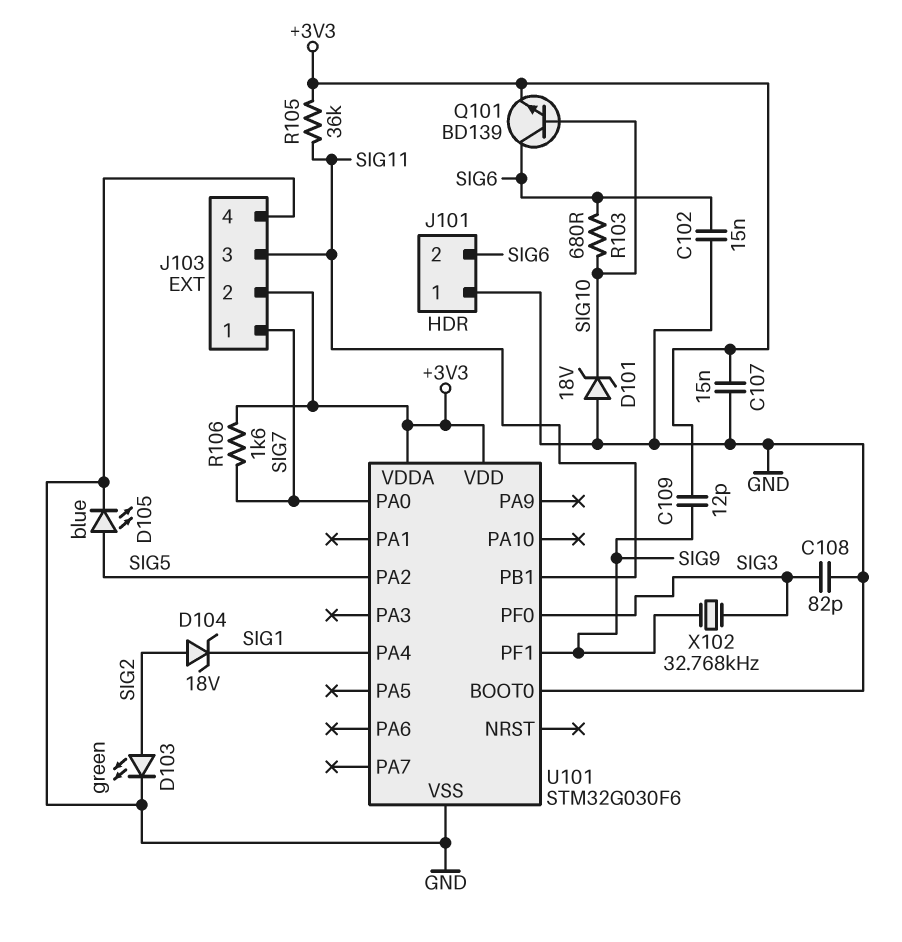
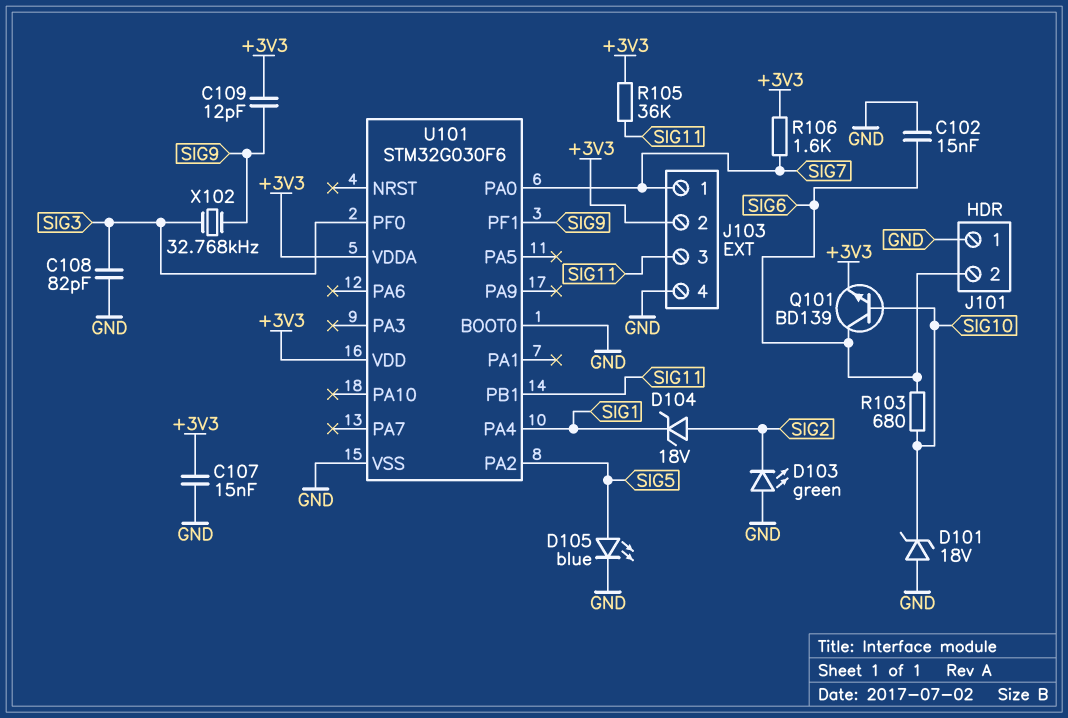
D103: LED green (A SIG2, K GND) -> LED green (A GND, K SIG2)

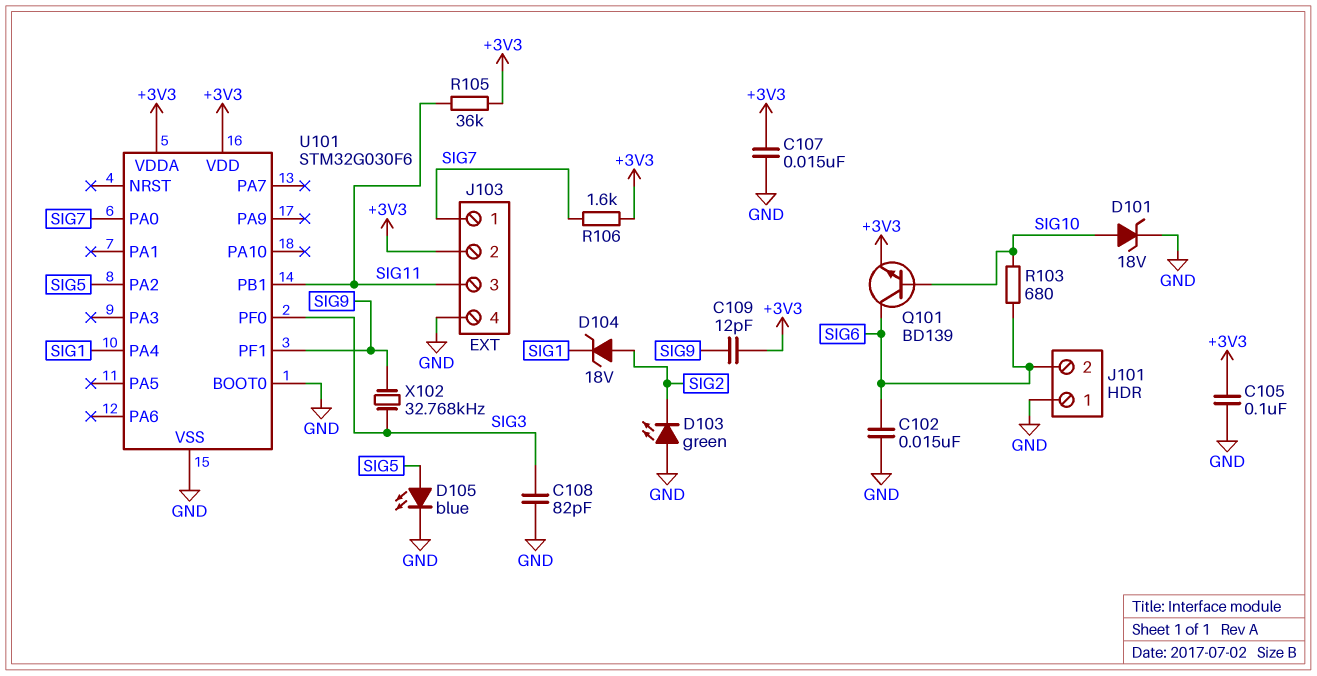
C105: none -> 100nF (+3V3, GND)
D101: zener 18V (A GND, K SIG10) -> zener 18V (A SIG10, K GND)

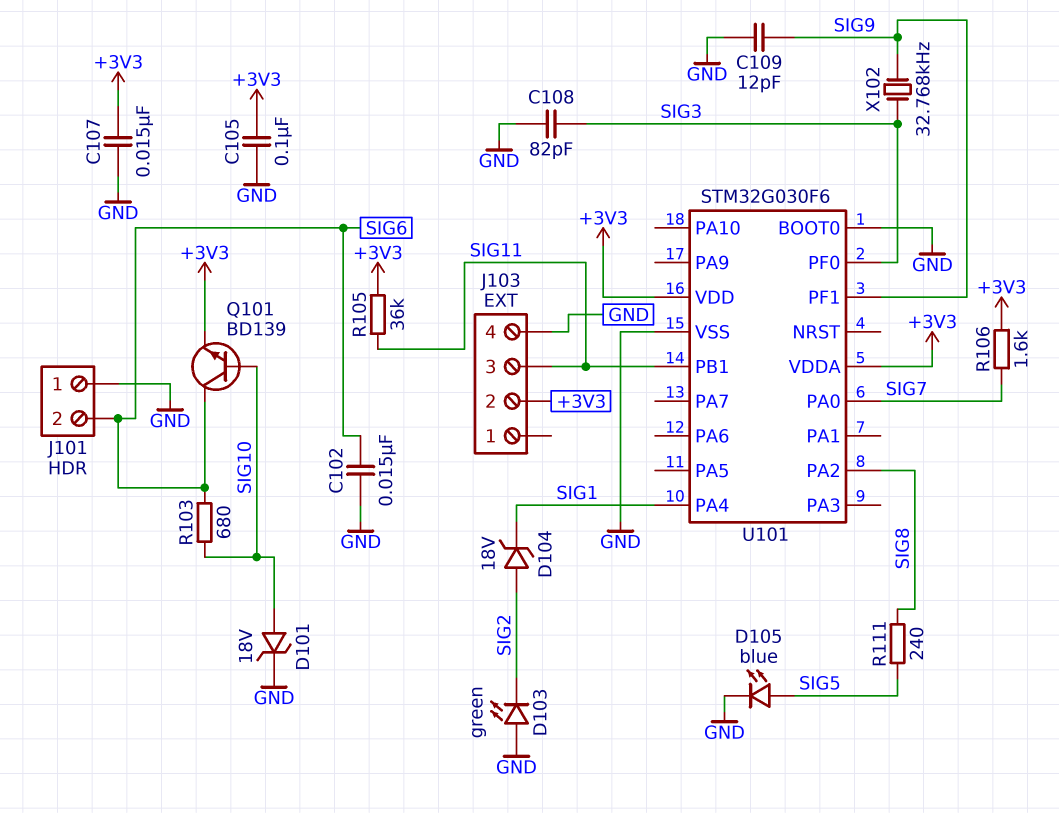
C109: 12pF (+3V3, SIG9) -> 12pF (GND, SIG9)
J103 pin 1: SIG7 -> none
R111: none -> 240 (SIG5, SIG8)
U101 pin PA2: SIG5 -> SIG8

